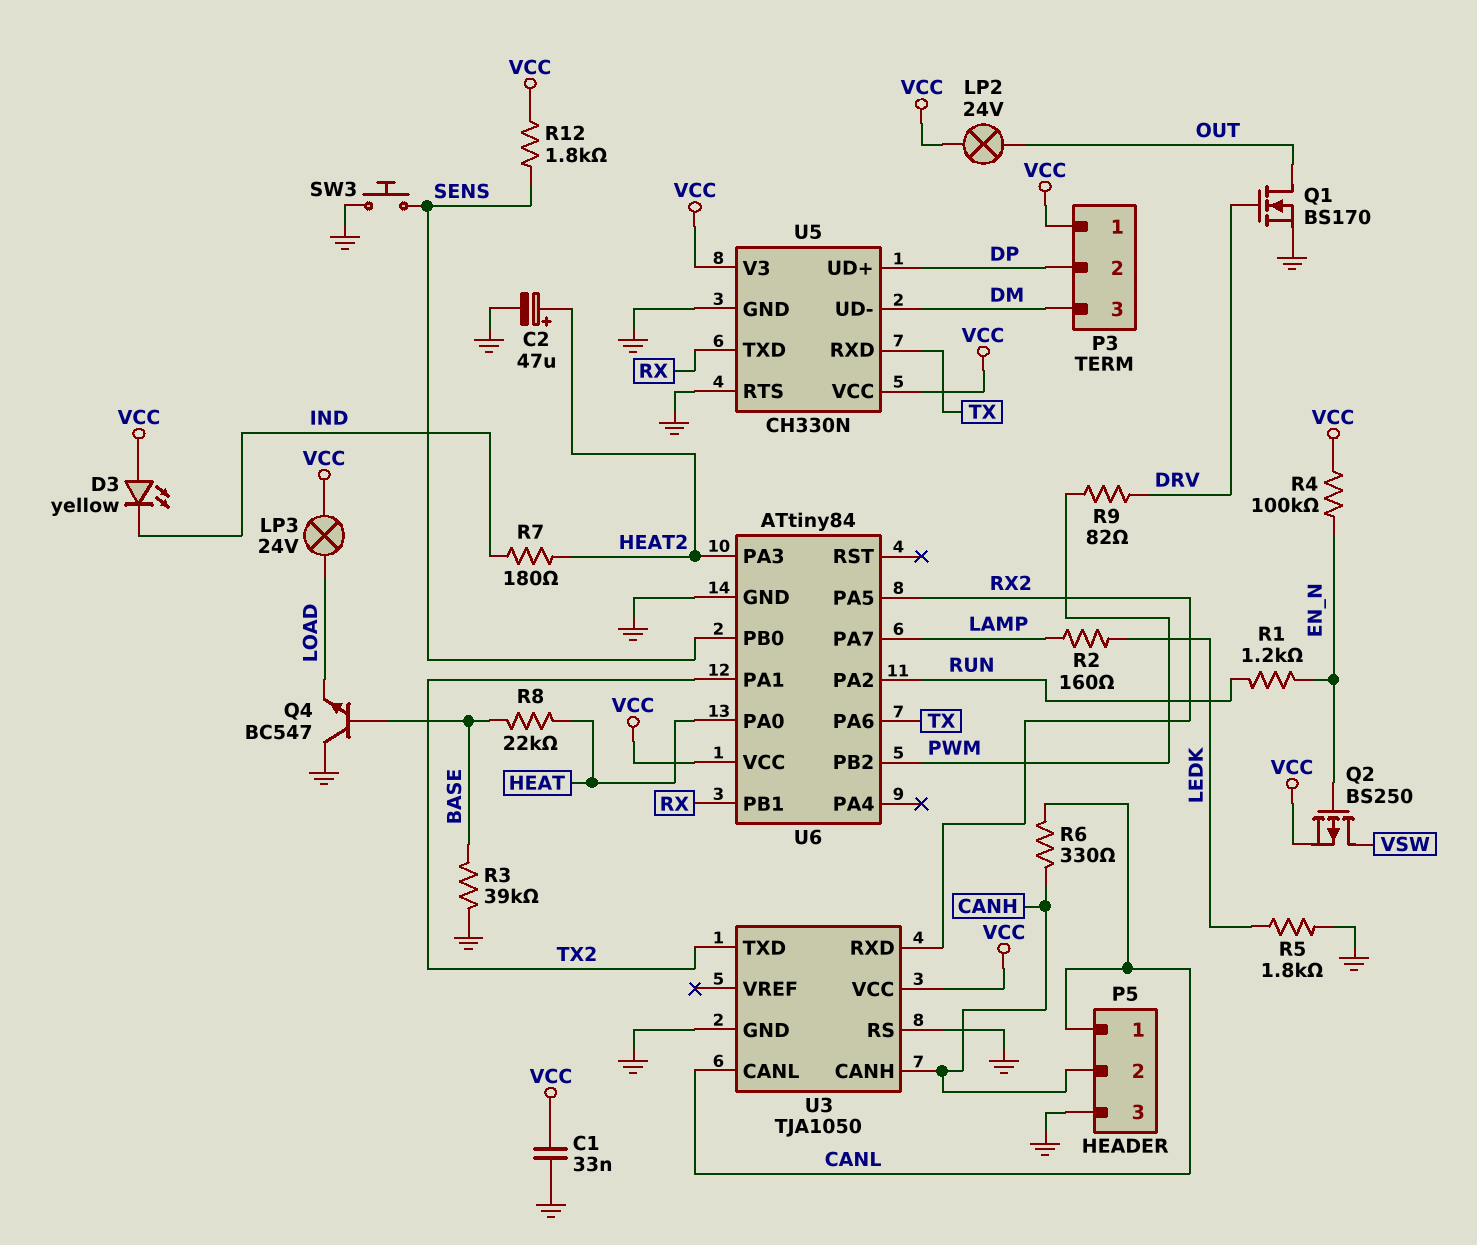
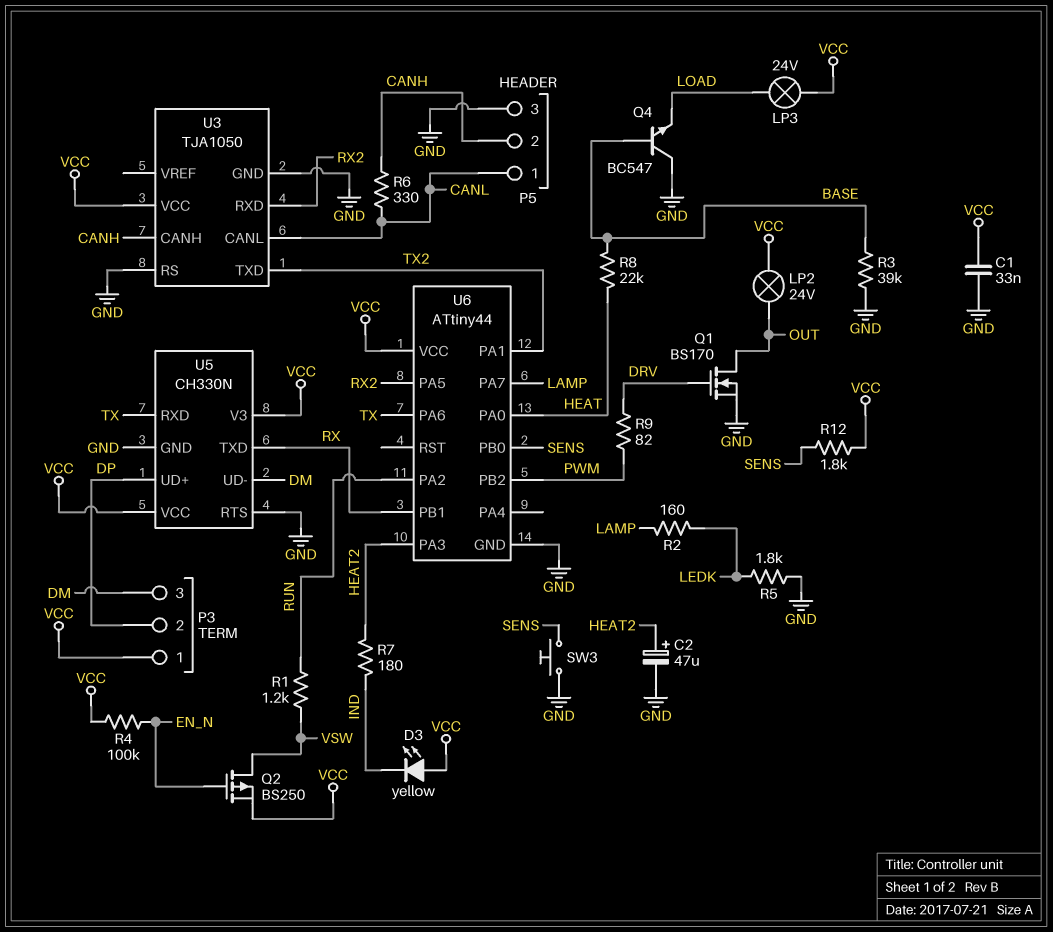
R1: 1.2k (EN_N, RUN) -> 1.2k (RUN, VSW)
U6: ATtiny84 -> ATtiny44

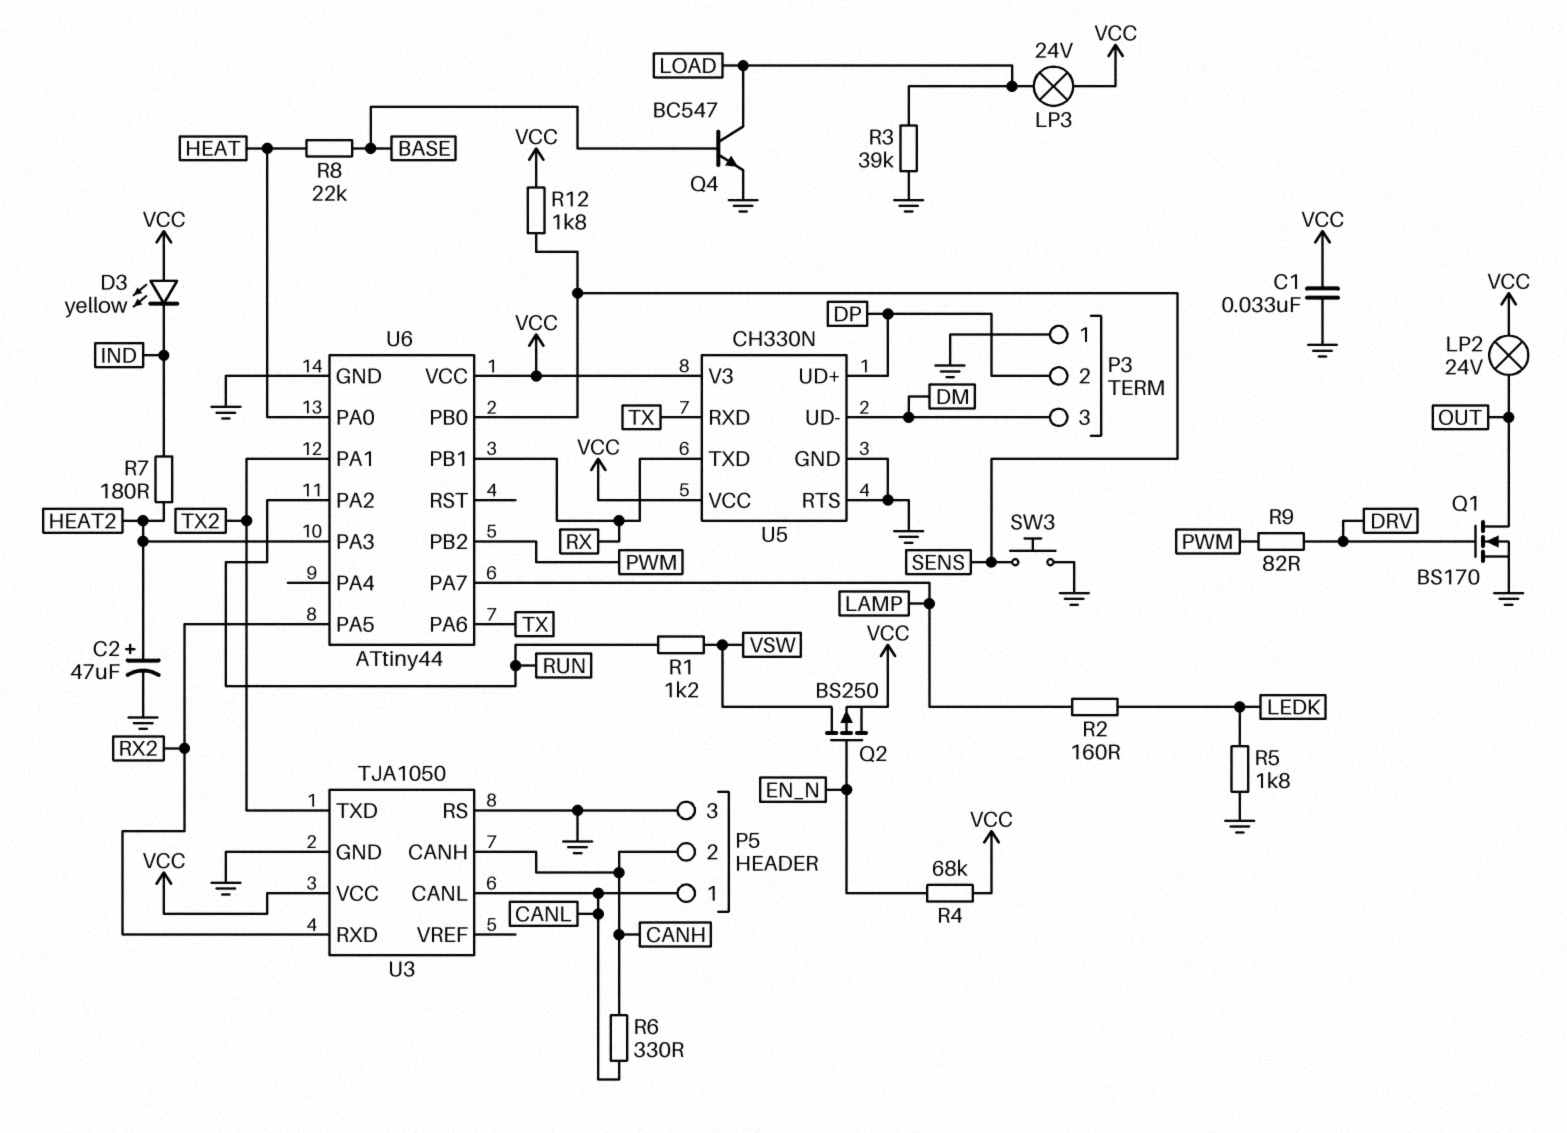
P3 pin 1: VCC -> GND
Q4: NPN BC547 (B BASE, C GND, E LOAD) -> NPN BC547 (B BASE, C LOAD, E GND)
R3: 39k (BASE, GND) -> 39k (GND, LOAD)
R4: 100k (EN_N, VCC) -> 68k (EN_N, VCC)

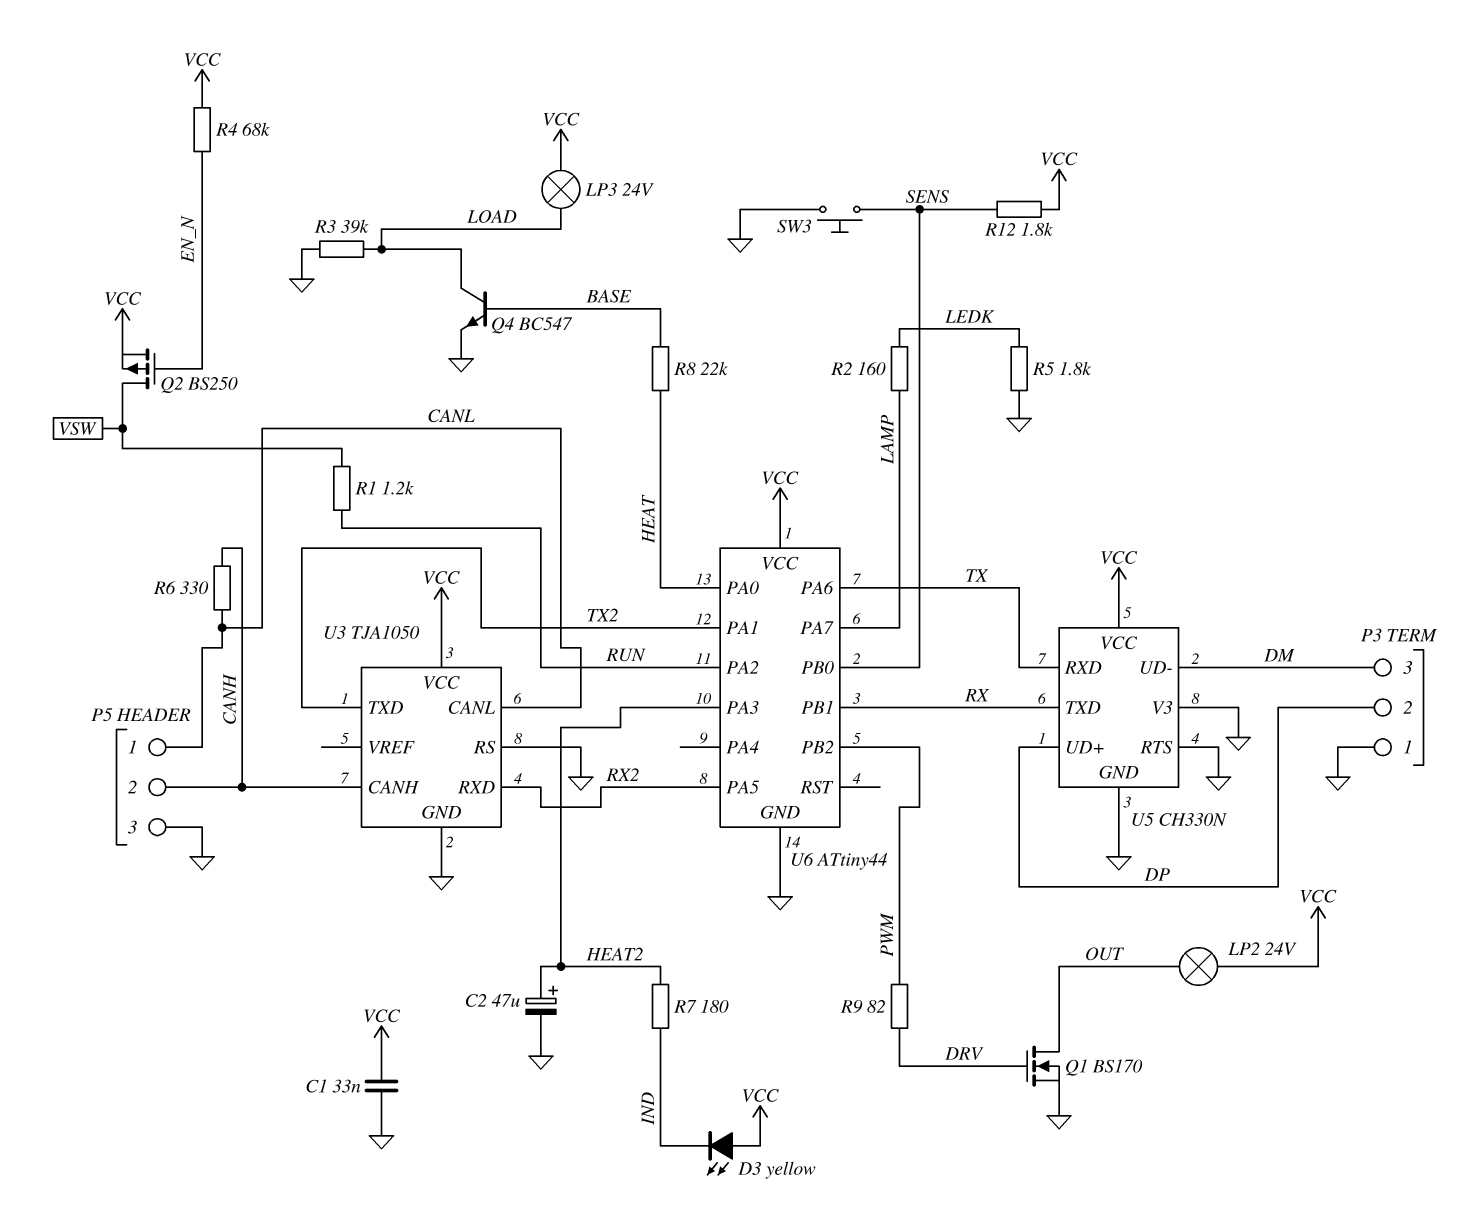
U5 pin V3: VCC -> GND

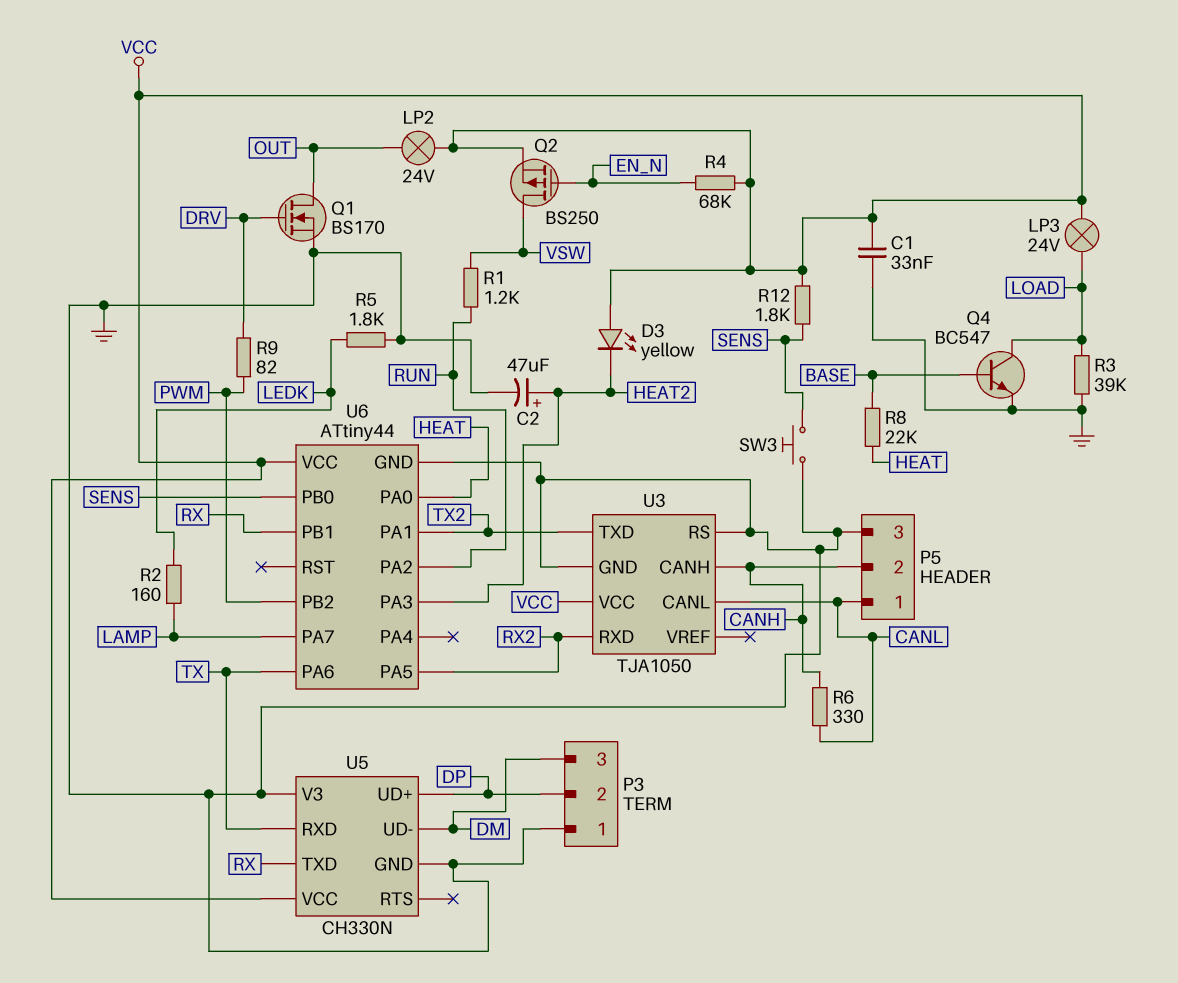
D3: LED yellow (A VCC, K IND) -> LED yellow (A VCC, K HEAT2)
R7: 180 (HEAT2, IND) -> none
U5 pin RTS: GND -> none

